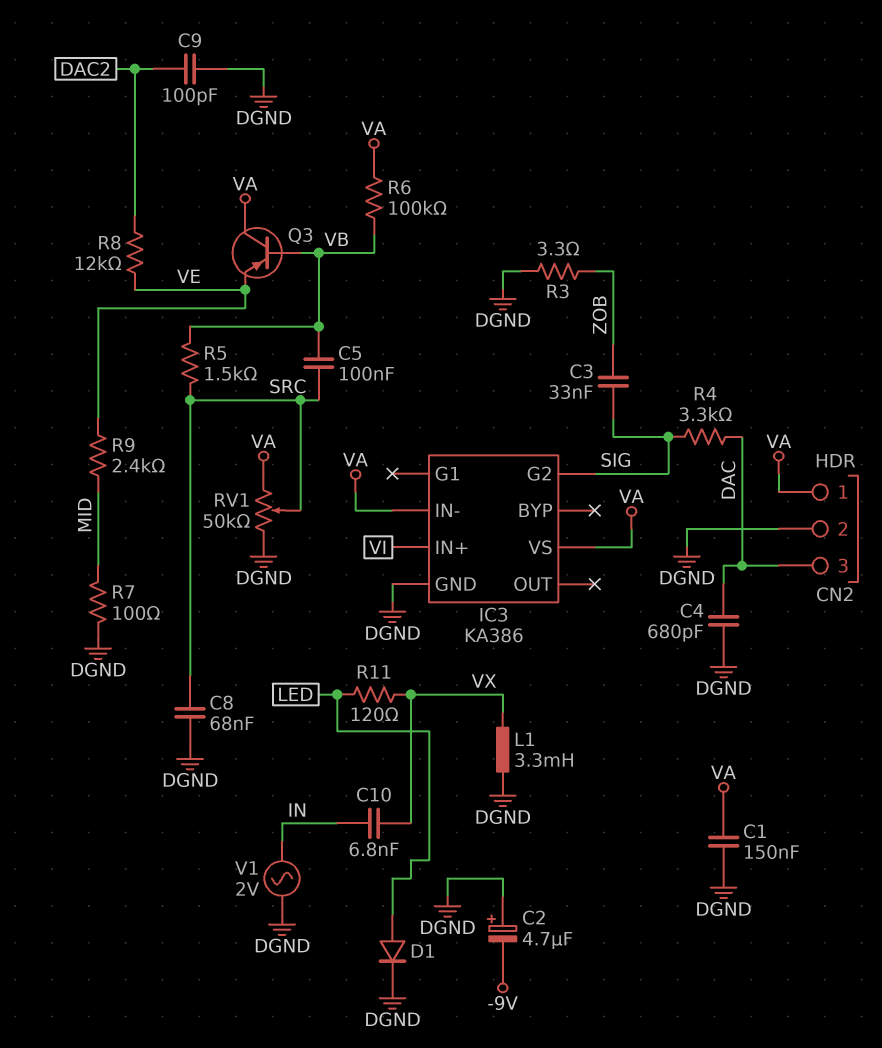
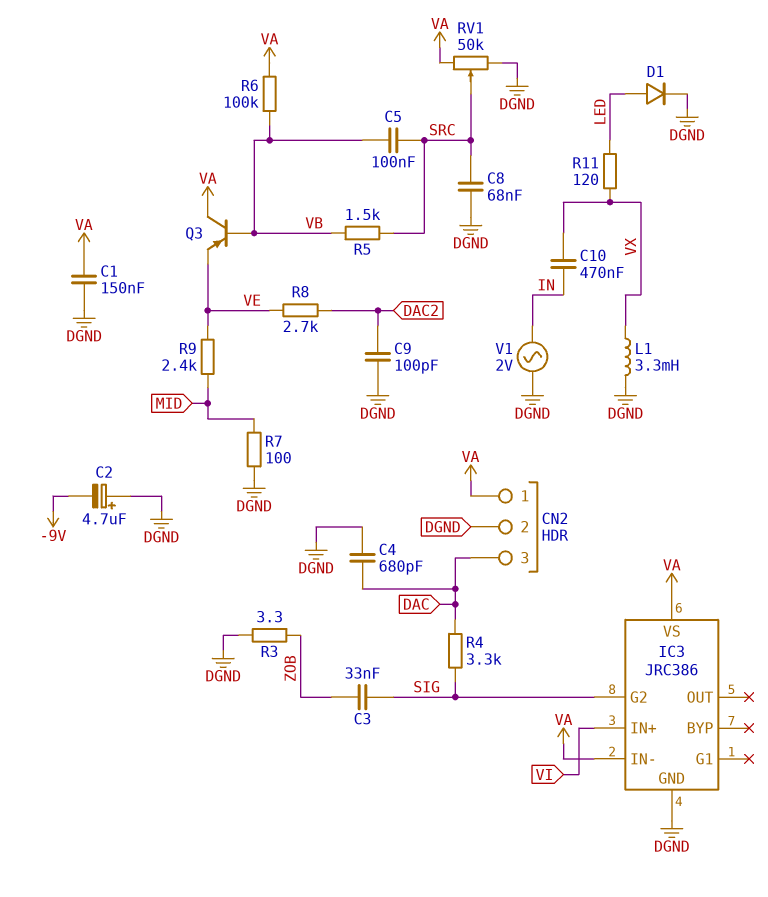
C10: 6.8nF (IN, VX) -> 470nF (IN, VX)
IC3: KA386 -> JRC386
R8: 12k (DAC2, VE) -> 2.7k (DAC2, VE)

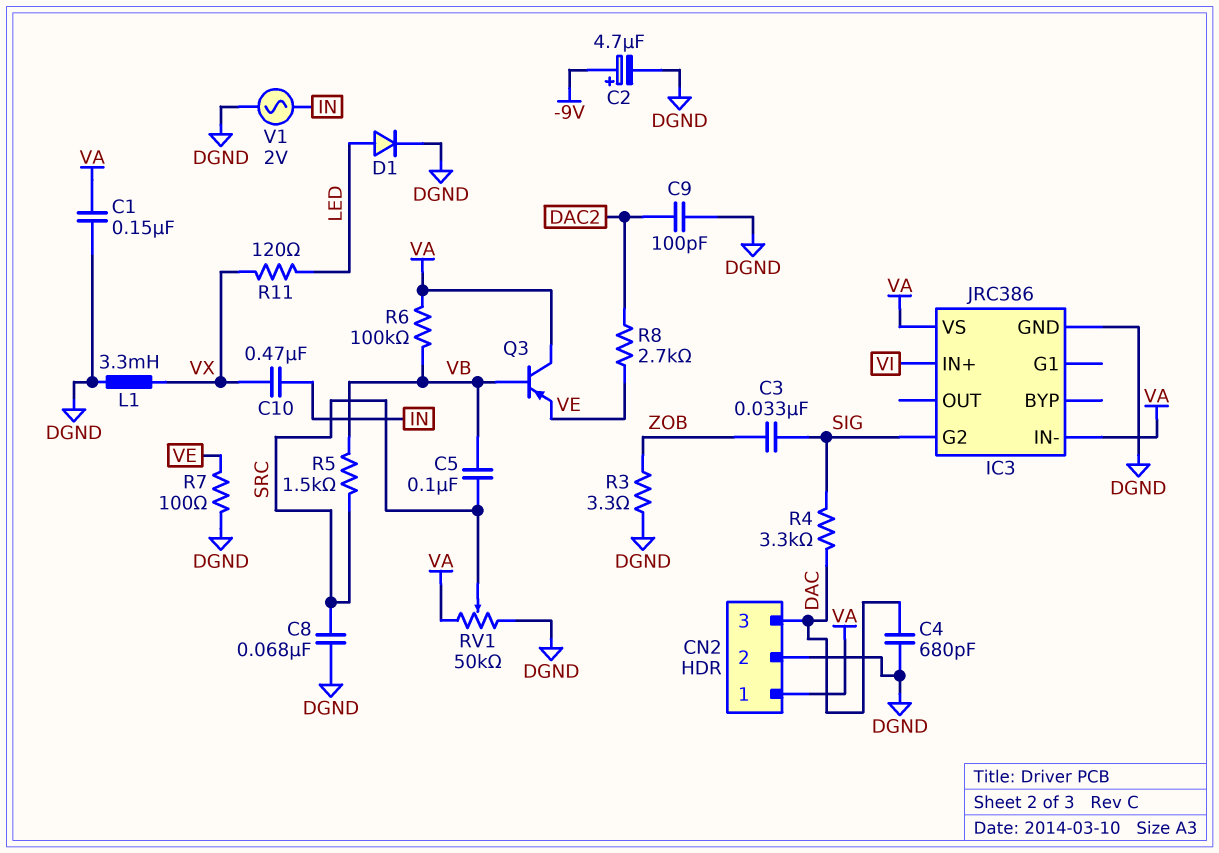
C2: 4.7uF (plus DGND, minus -9V) -> 4.7uF (plus -9V, minus DGND)
R7: 100 (DGND, MID) -> 100 (DGND, VE)
R9: 2.4k (MID, VE) -> none

